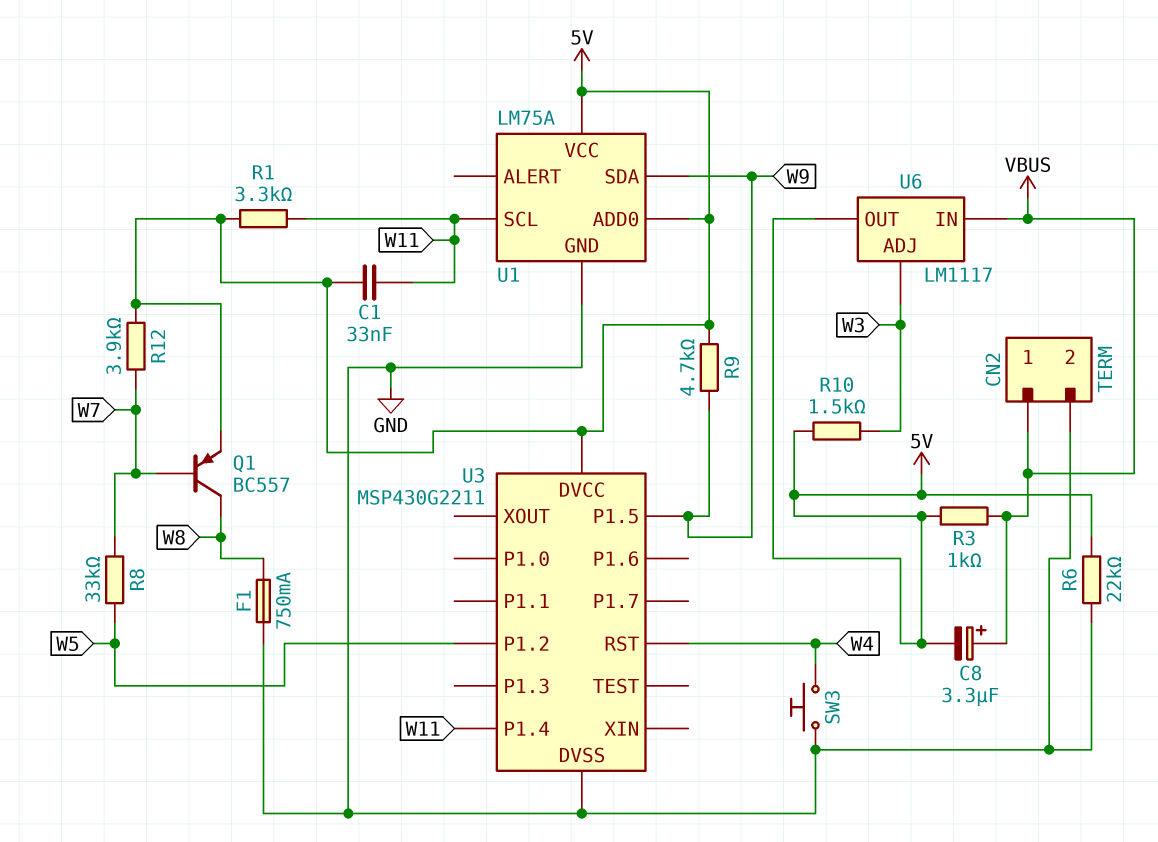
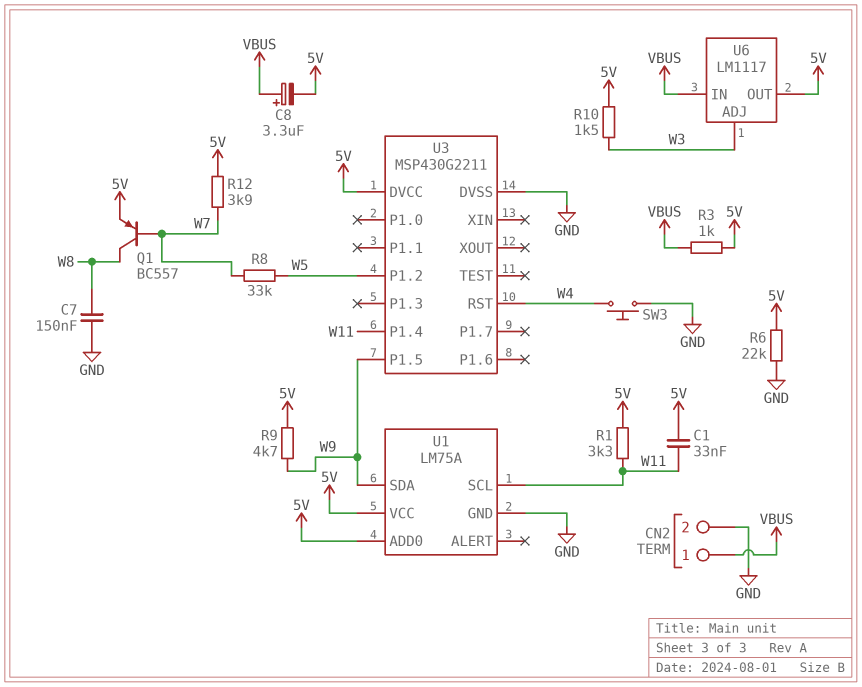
C7: none -> 150nF (GND, W8)
F1: 750mA (GND, W8) -> none

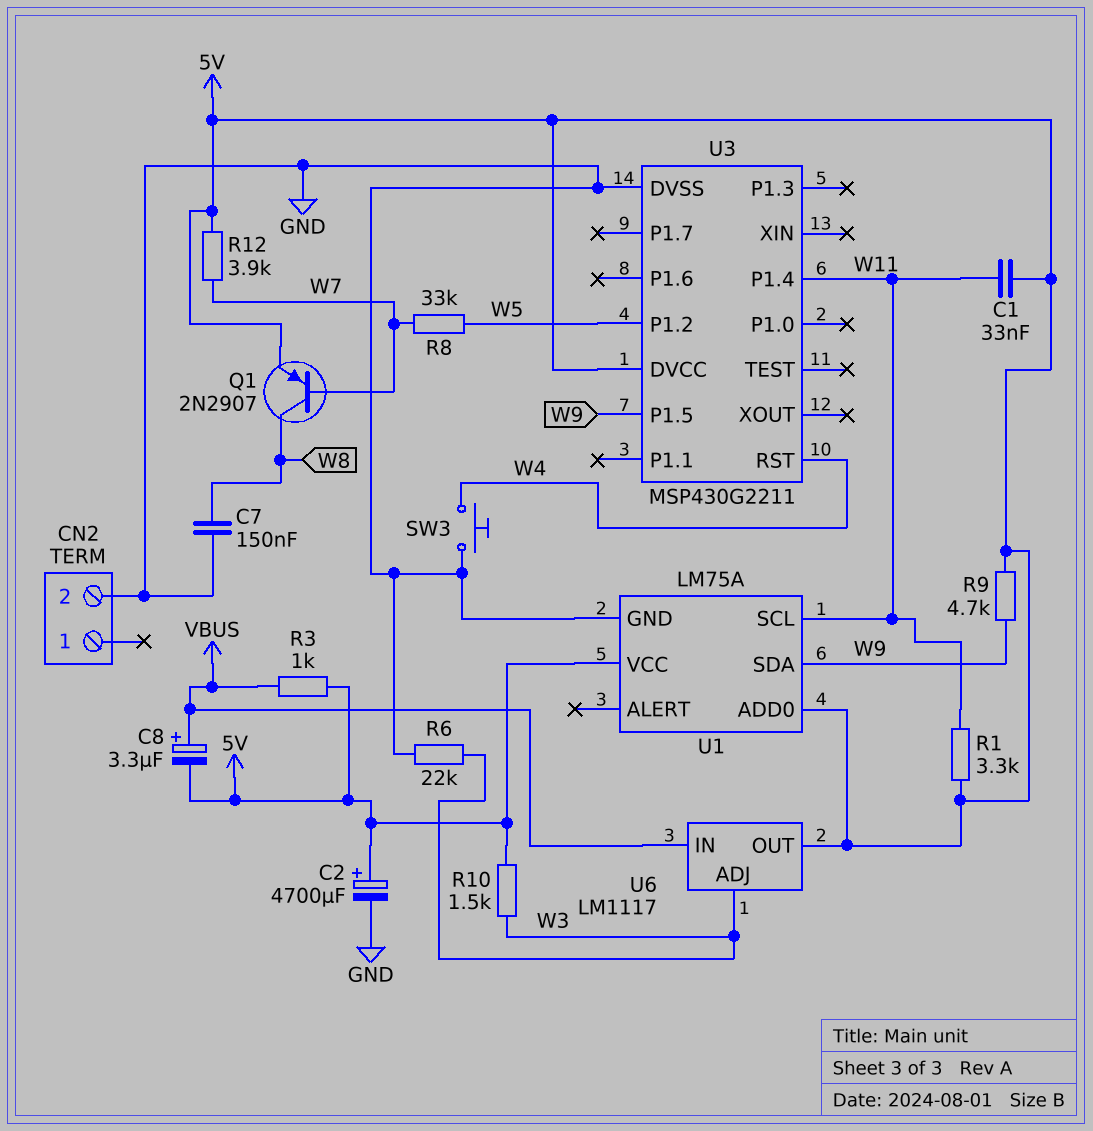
C2: none -> 4700uF (plus 5V, minus GND)
CN2 pin 1: VBUS -> none
Q1: PNP BC557 (B W7, C W8, E 5V) -> PNP 2N2907 (B W7, C W8, E 5V)
R6: 22k (5V, GND) -> 22k (GND, W3)

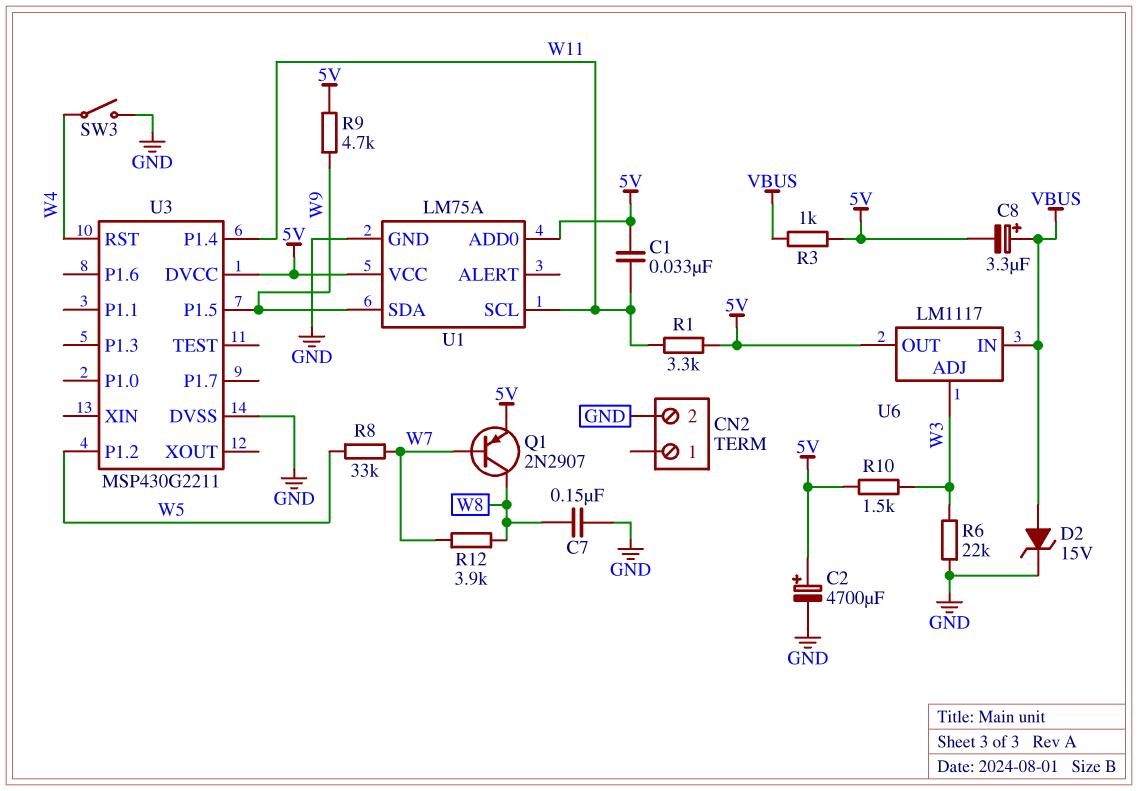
D2: none -> zener 15V (A VBUS, K GND)
R12: 3.9k (5V, W7) -> 3.9k (W7, W8)
SW3: button (GND, W4) -> switch (GND, W4)

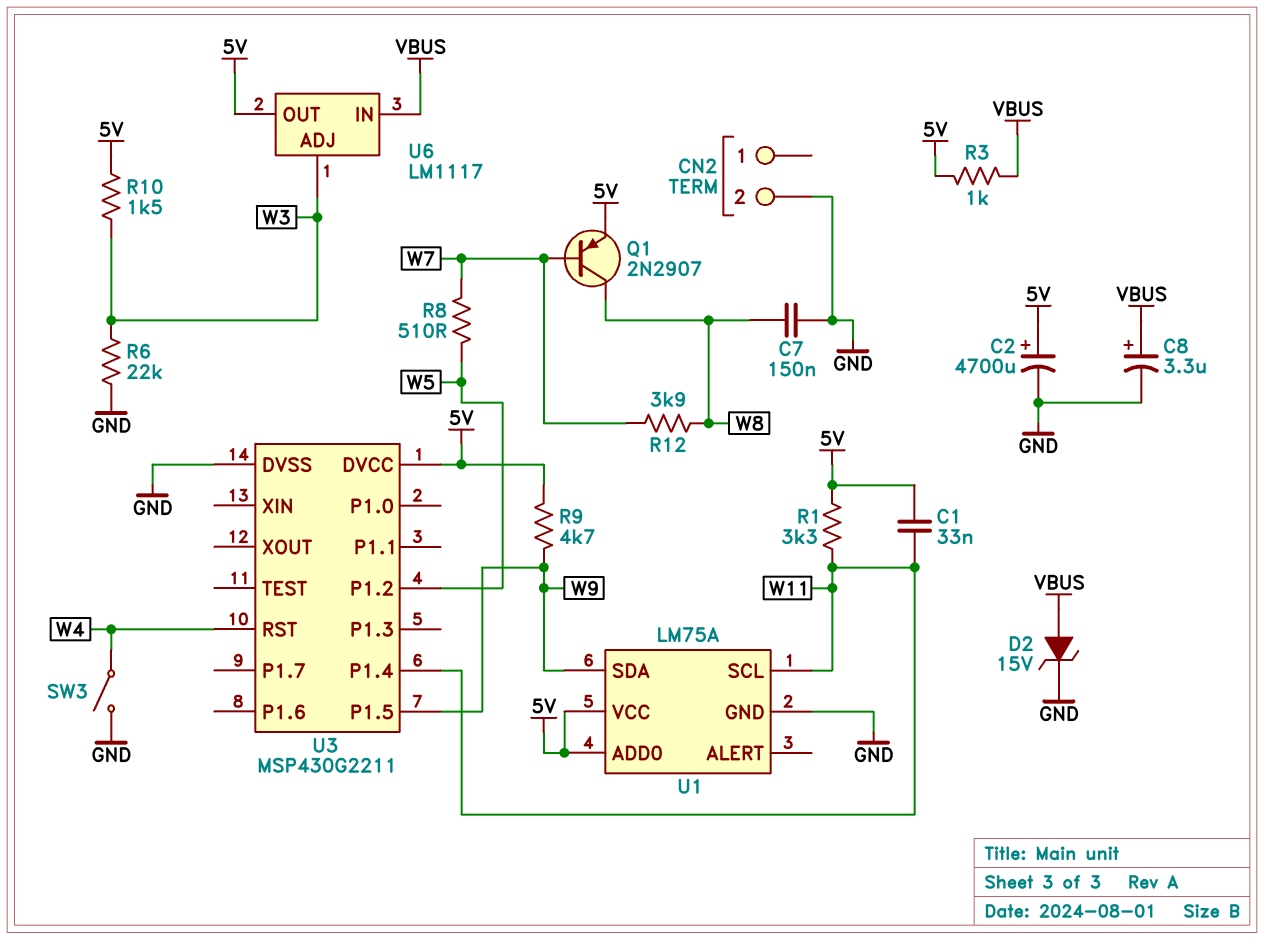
C8: 3.3uF (plus VBUS, minus 5V) -> 3.3uF (plus VBUS, minus GND)
R8: 33k (W5, W7) -> 510 (W5, W7)

